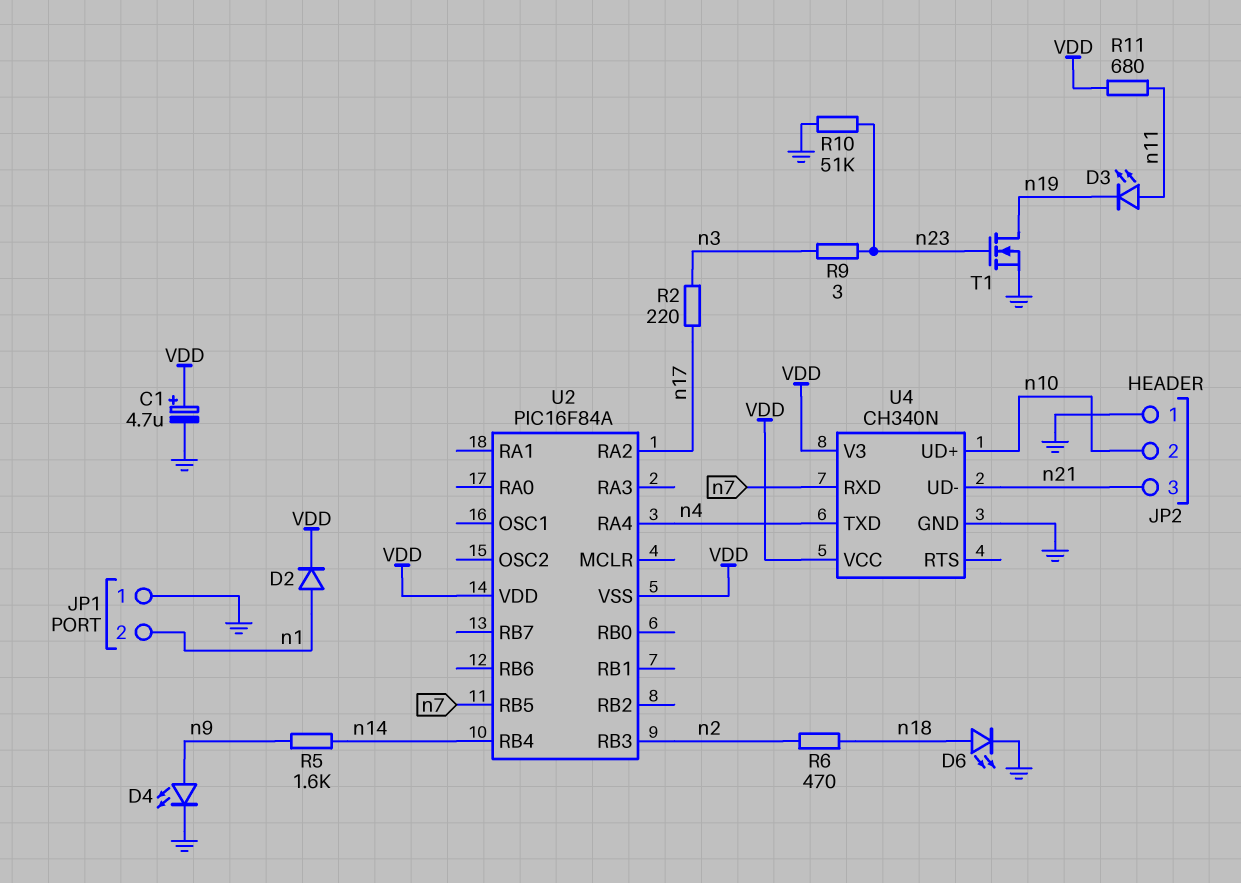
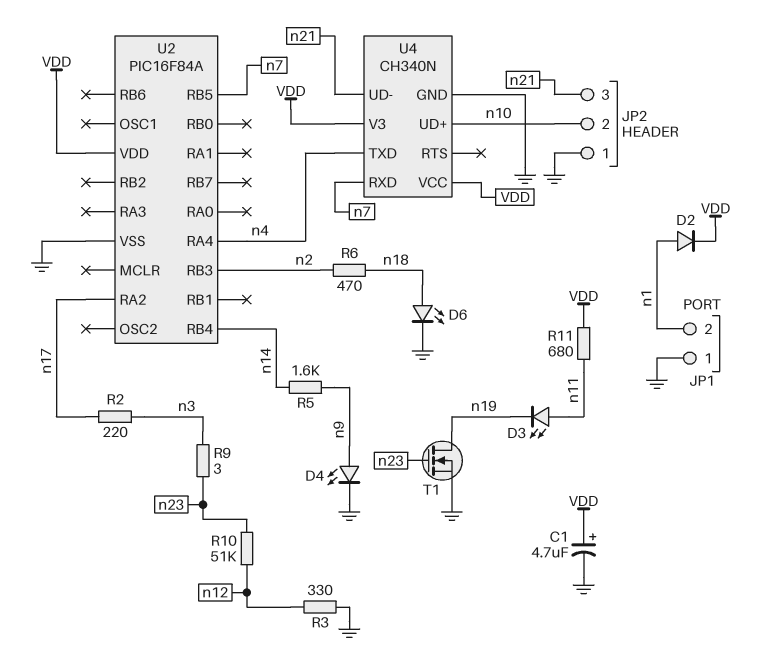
R3: none -> 330 (GND, n12)
R10: 51k (GND, n23) -> 51k (n12, n23)
U2 pin VSS: VDD -> GND

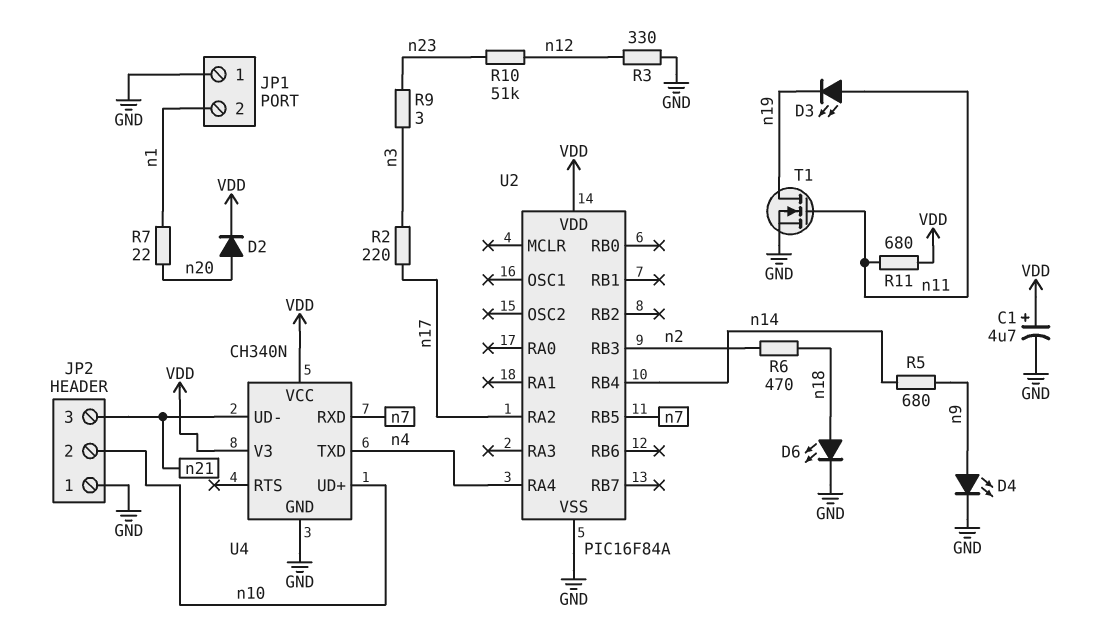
D2: diode (A n1, K VDD) -> diode (A n20, K VDD)
R5: 1.6k (n9, n14) -> 680 (n9, n14)
R7: none -> 22 (n1, n20)
T1: NMOS (G n23, D n19, S GND) -> NMOS (G n11, D n19, S GND)

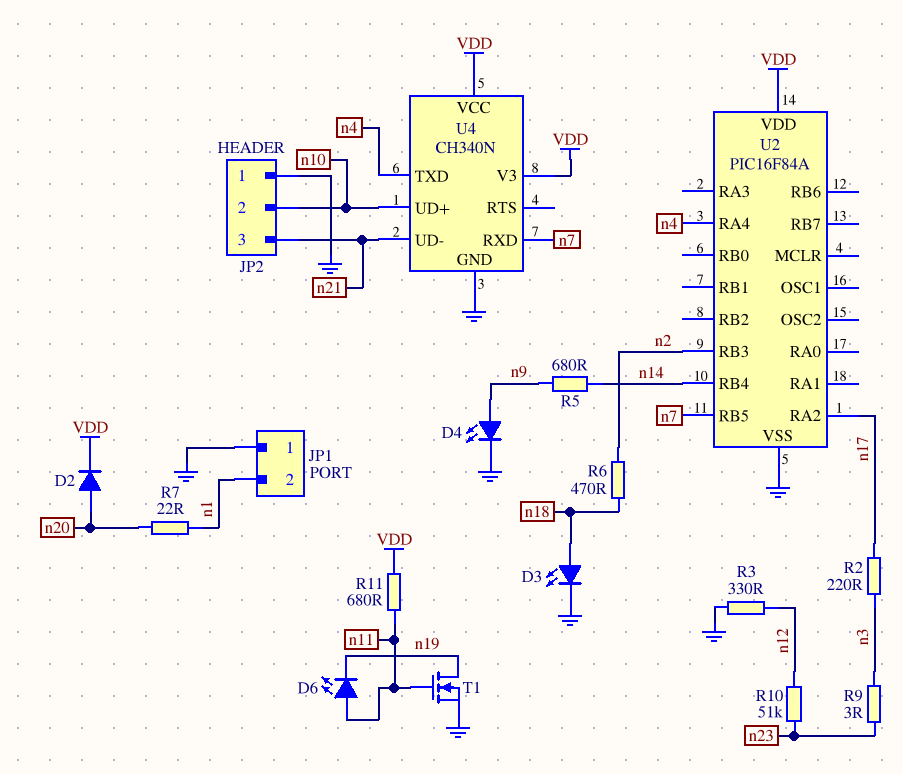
C1: 4.7uF (plus VDD, minus GND) -> none
D3: LED (A n11, K n19) -> LED (A n18, K GND)
D6: LED (A n18, K GND) -> LED (A n11, K n19)

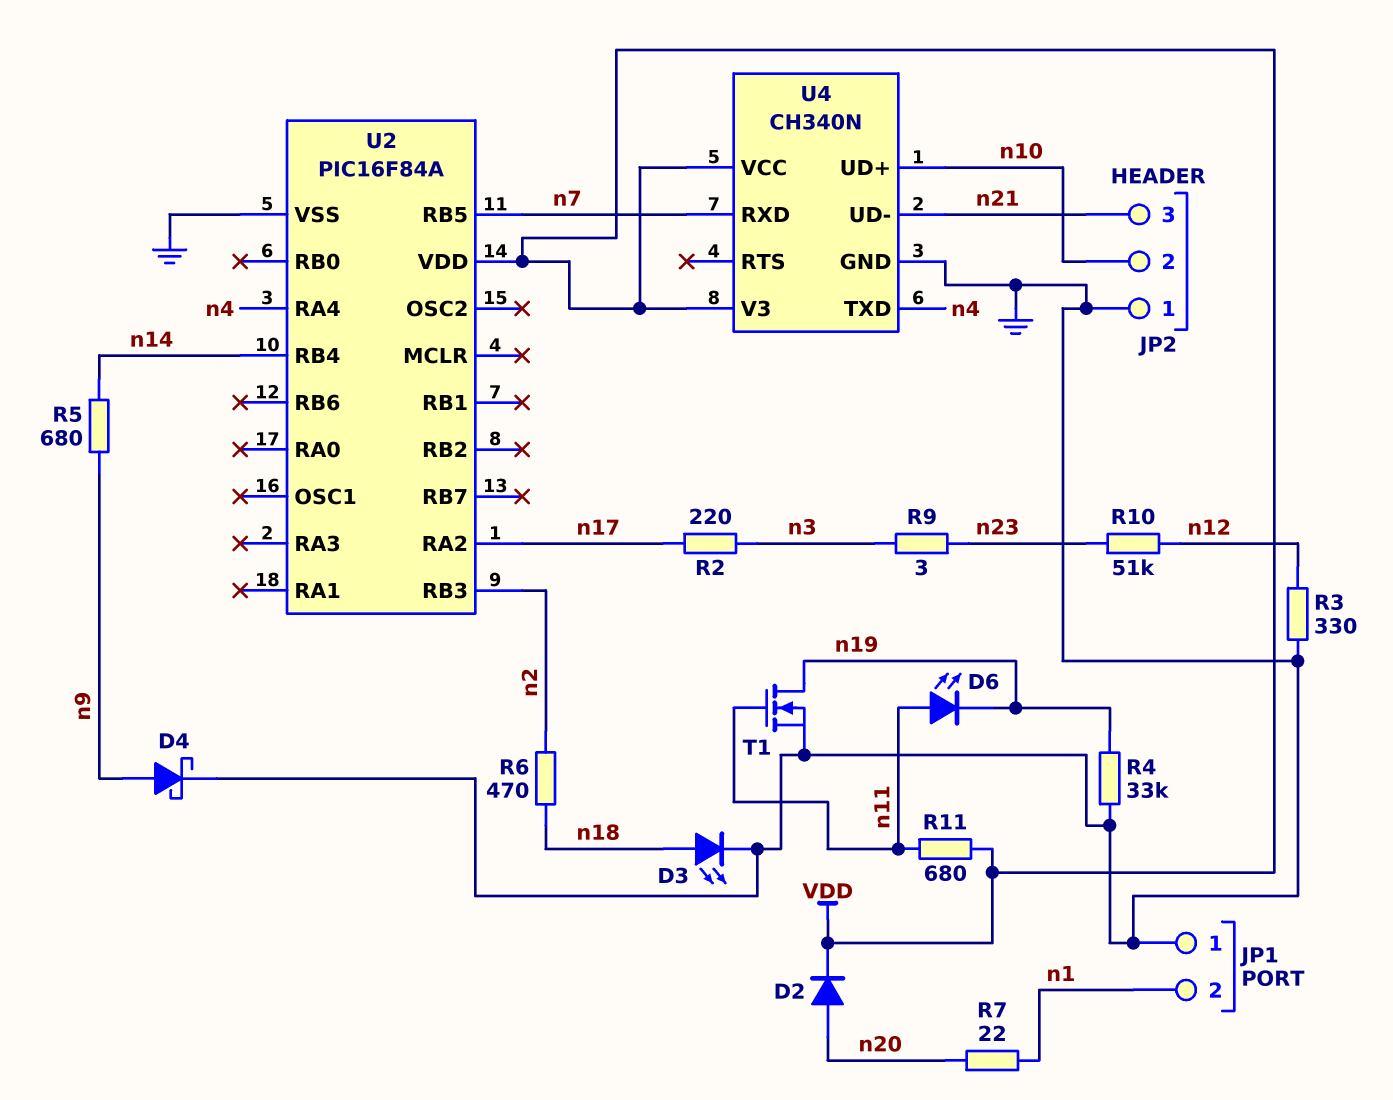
D4: LED (A n9, K GND) -> schottky (A n9, K GND)
R4: none -> 33k (GND, n19)

